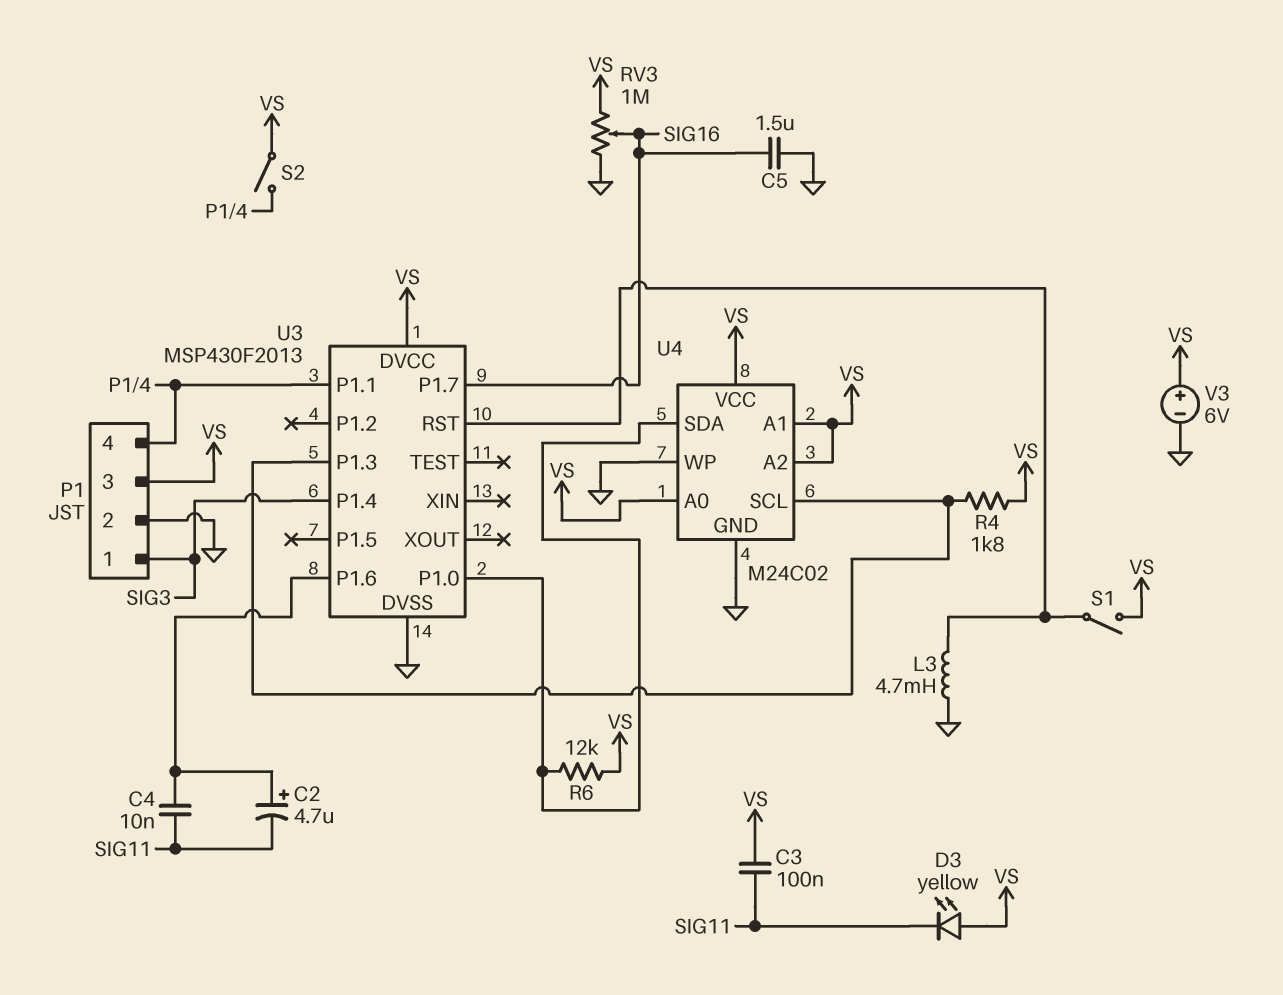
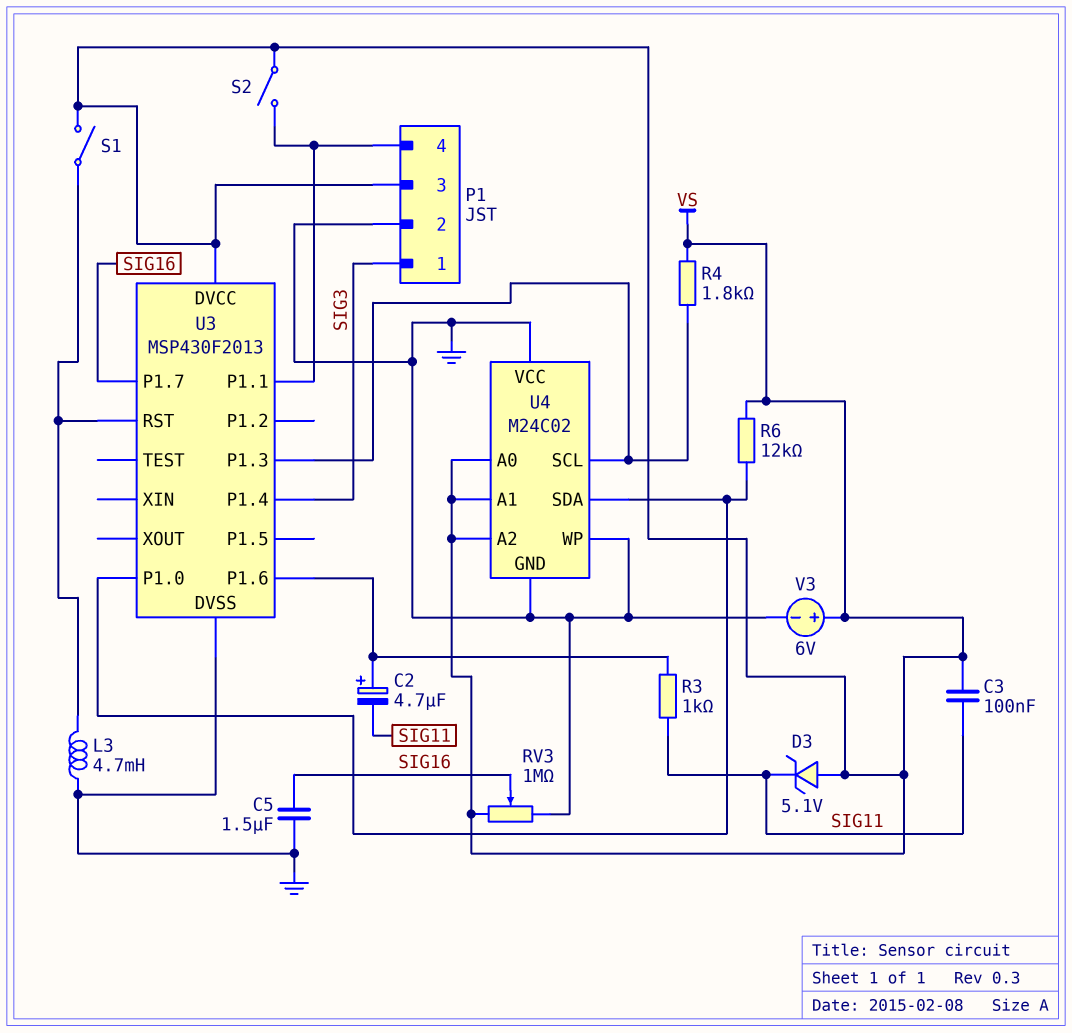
C4: 10nF (SIG11, U3/P1.6) -> none
D3: LED yellow (A VS, K SIG11) -> zener 5.1V (A VS, K SIG11)
R3: none -> 1k (SIG11, U3/P1.6)
U4 pin VCC: VS -> GND

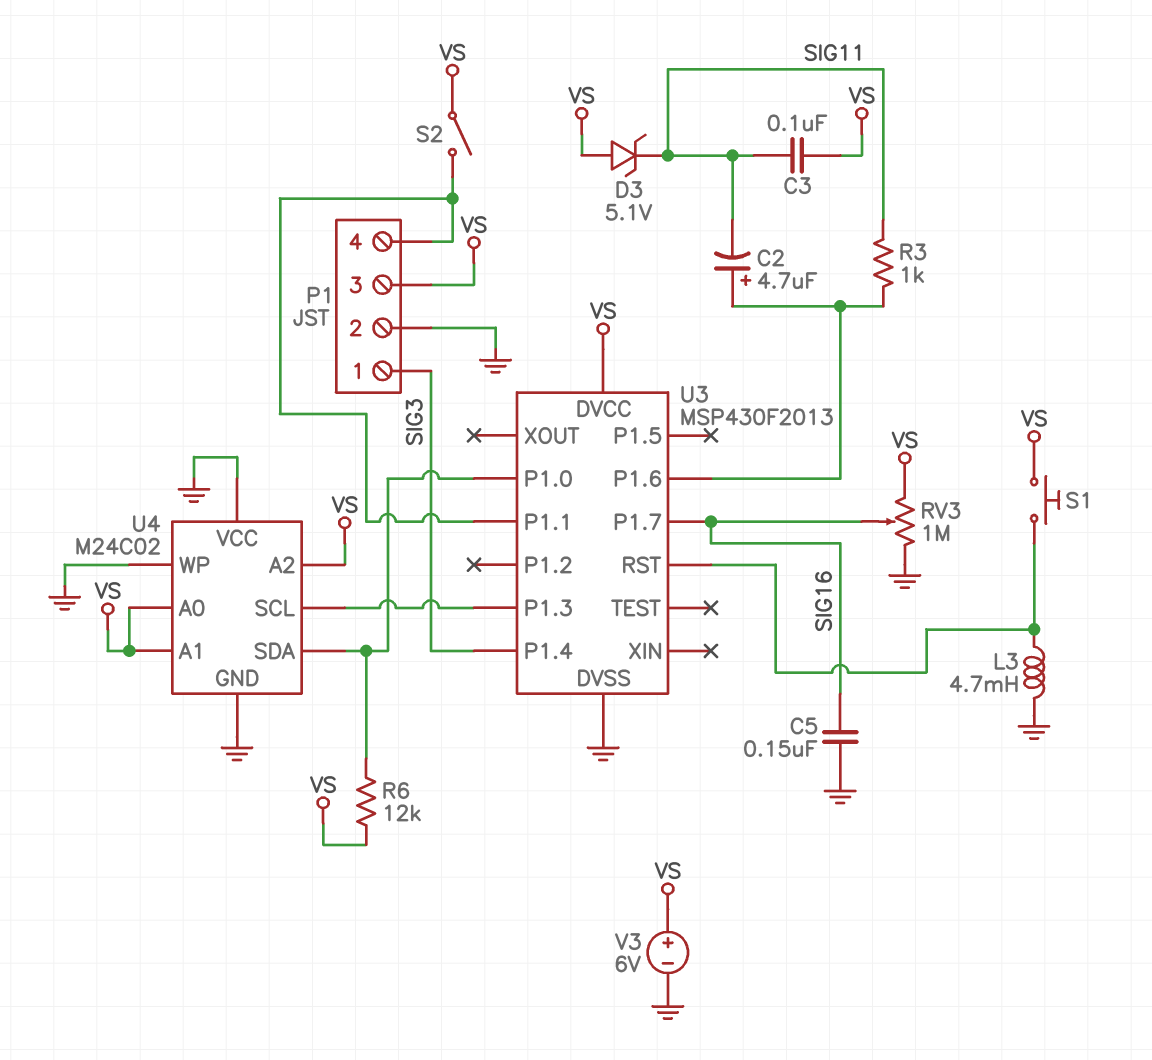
C5: 1.5uF (GND, SIG16) -> 150nF (GND, SIG16)
R4: 1.8k (U3/P1.3, VS) -> none
S1: switch (U3/RST, VS) -> button (U3/RST, VS)

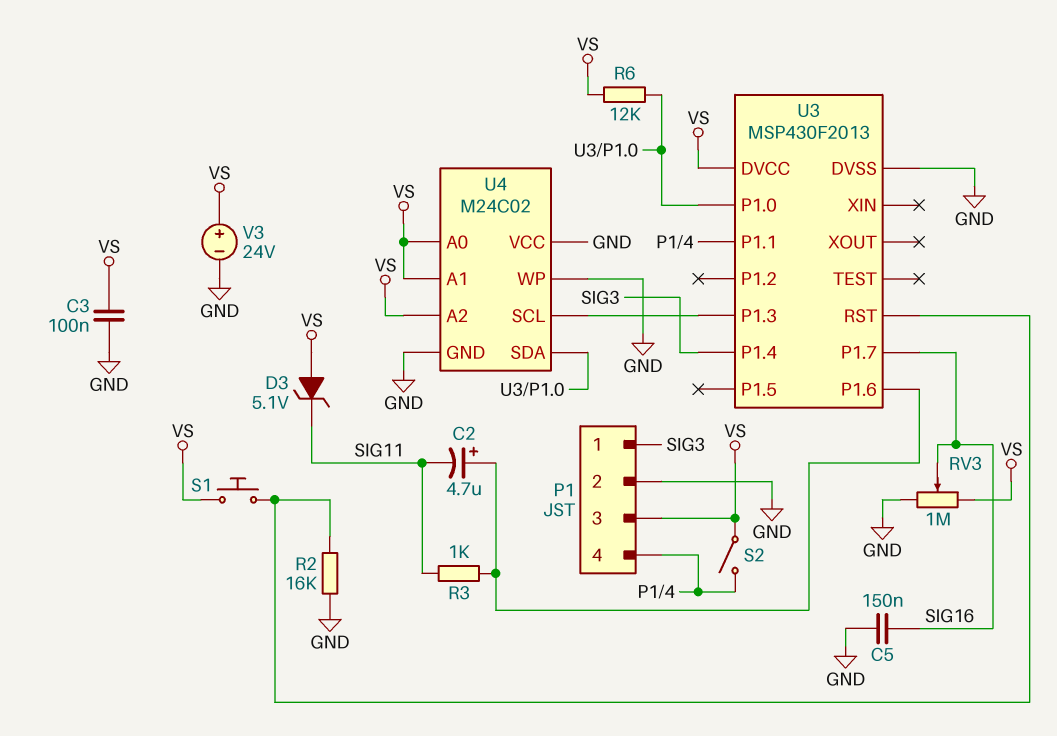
C3: 100nF (SIG11, VS) -> 100nF (GND, VS)
L3: 4.7mH (GND, U3/RST) -> none
R2: none -> 16k (GND, U3/RST)
V3: 6V (plus VS, minus GND) -> 24V (plus VS, minus GND)

